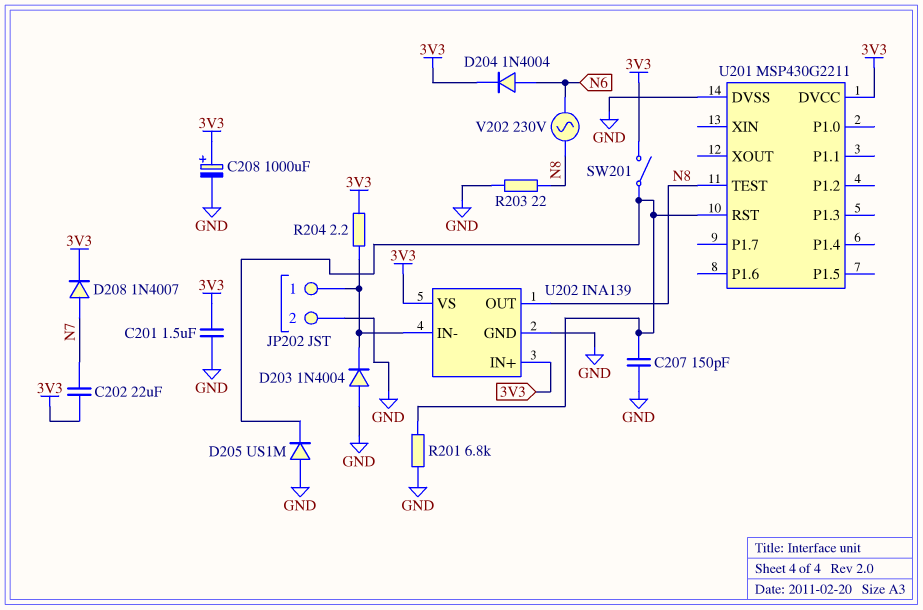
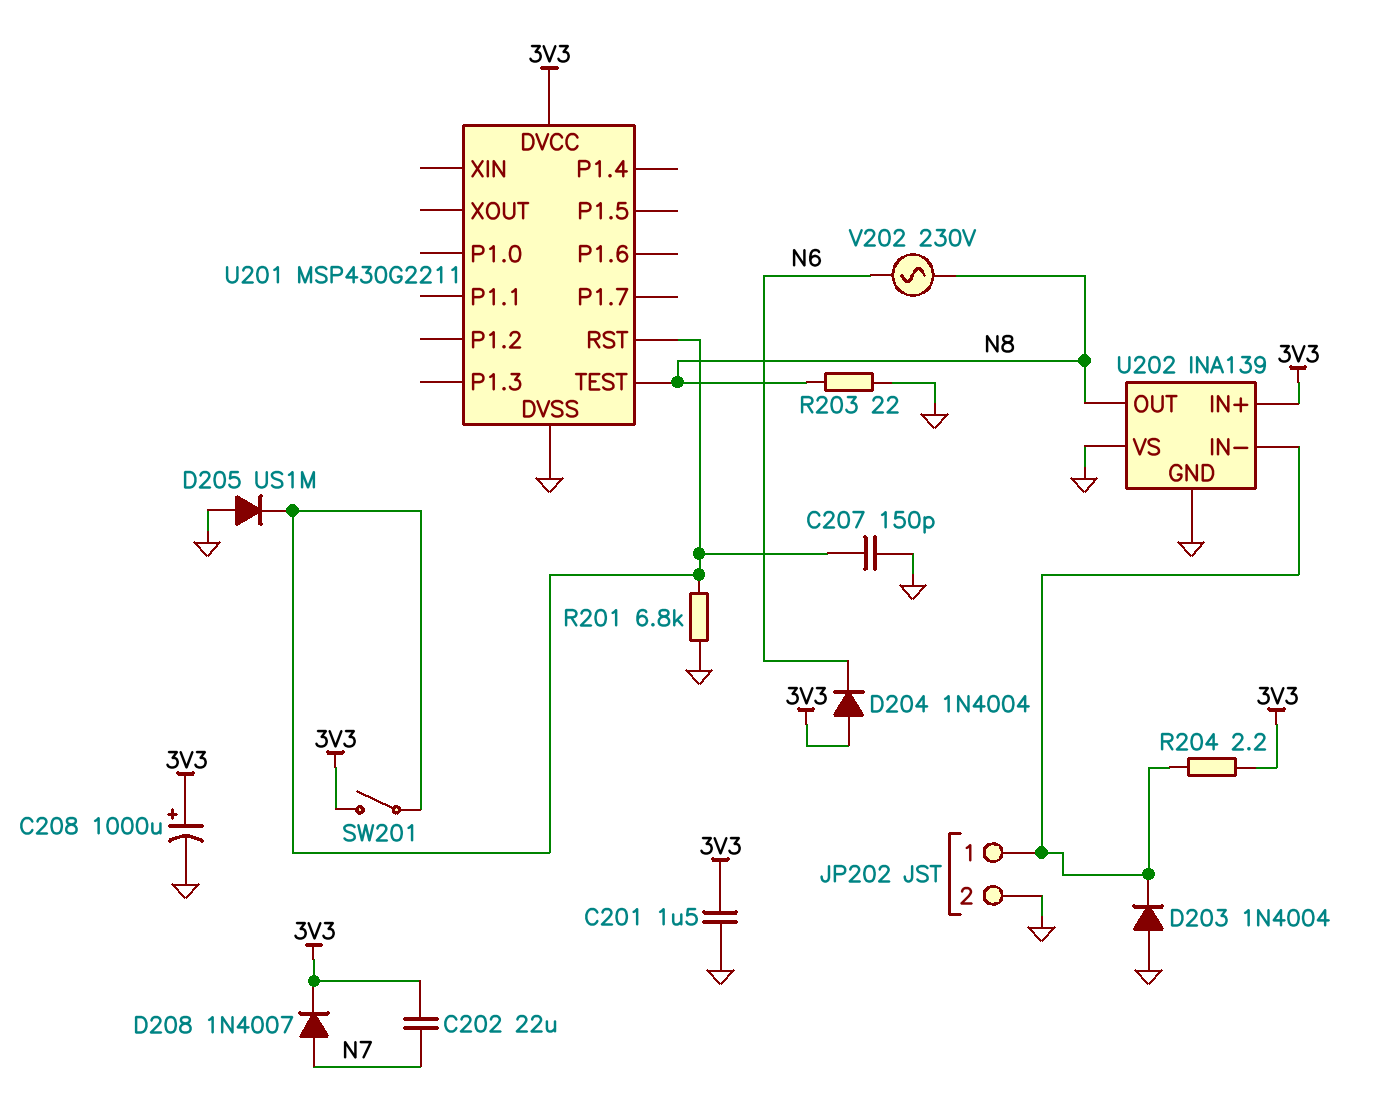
D204: diode 1N4004 (A N6, K 3V3) -> diode 1N4004 (A 3V3, K N6)
U202 pin VS: 3V3 -> GND

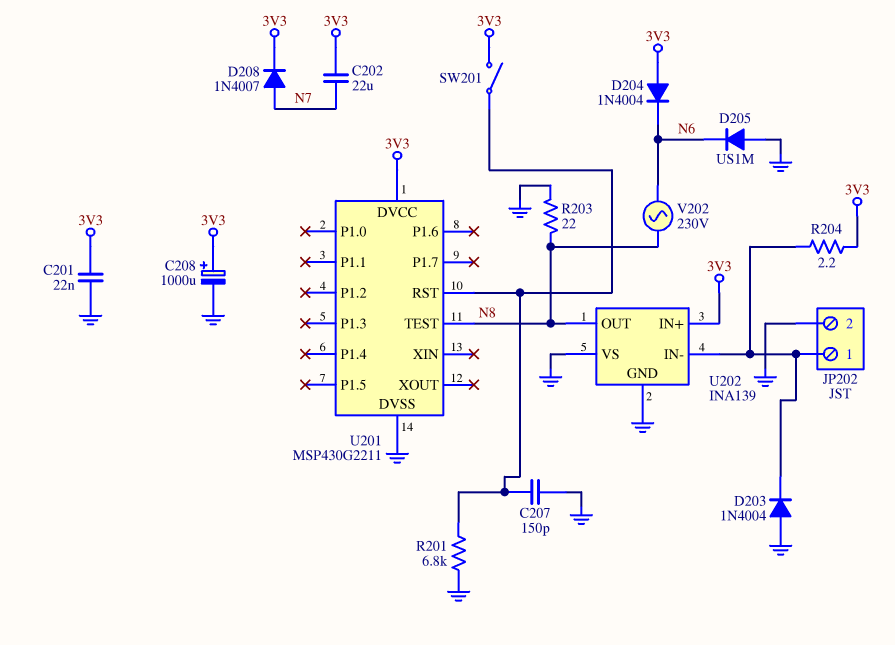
C201: 1.5uF (3V3, GND) -> 22nF (3V3, GND)
D205: diode US1M (A GND, K U201/RST) -> diode US1M (A GND, K N6)

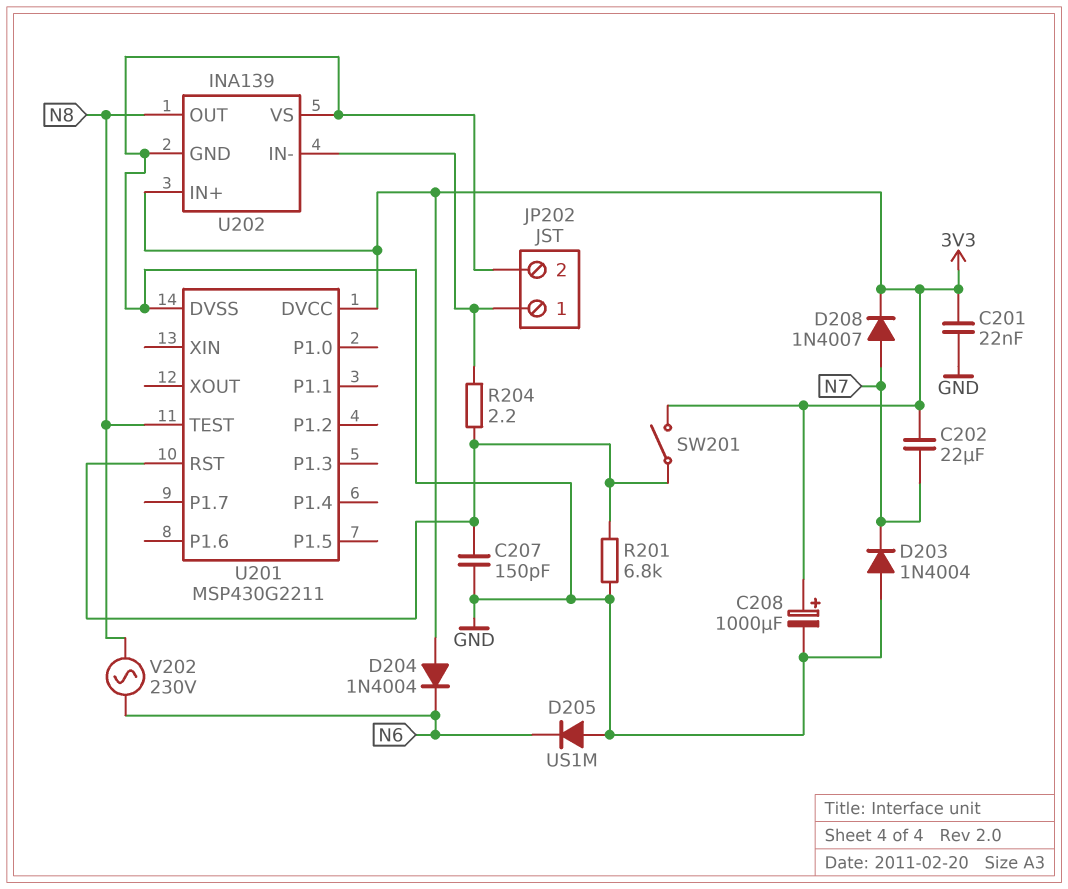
D203: diode 1N4004 (A GND, K JP202/1) -> diode 1N4004 (A GND, K N7)
R203: 22 (GND, N8) -> none
R204: 2.2 (3V3, JP202/1) -> 2.2 (JP202/1, U201/RST)

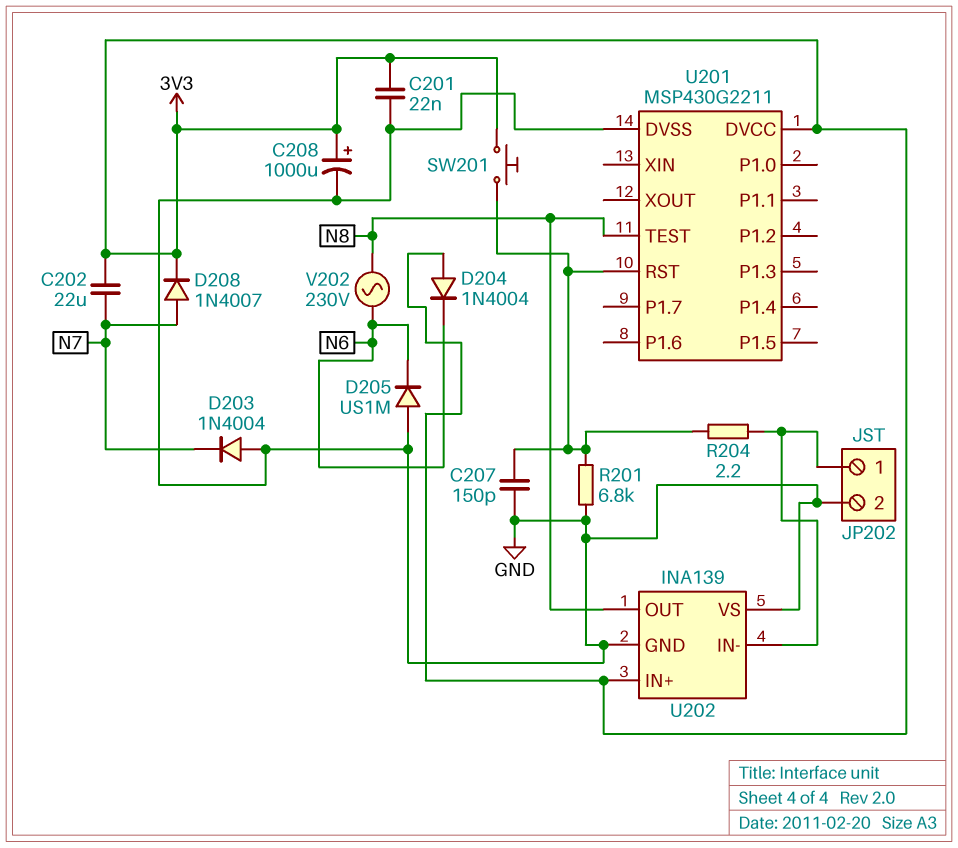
SW201: switch (3V3, U201/RST) -> button (3V3, U201/RST)

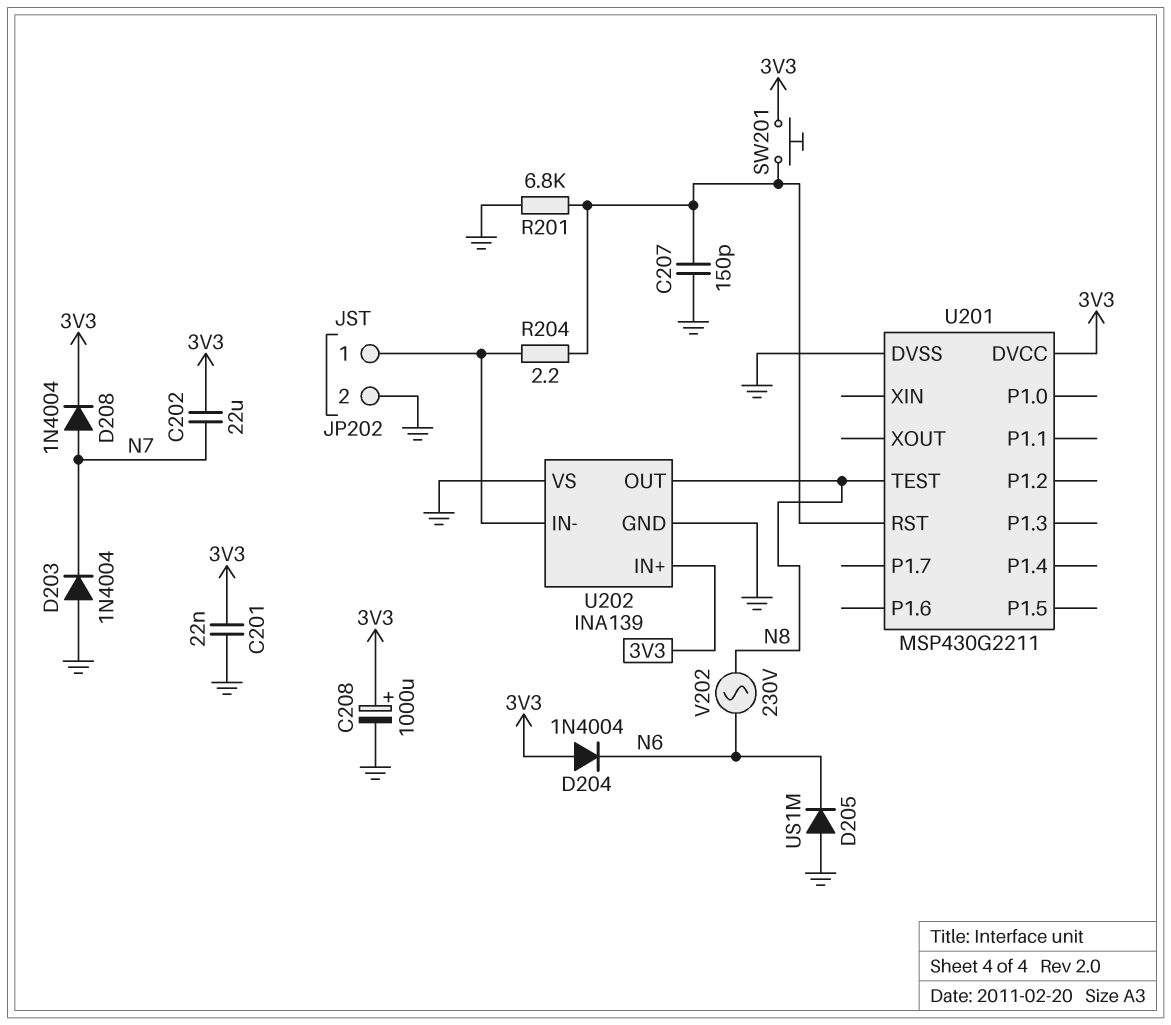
D208: diode 1N4007 (A N7, K 3V3) -> diode 1N4004 (A N7, K 3V3)

